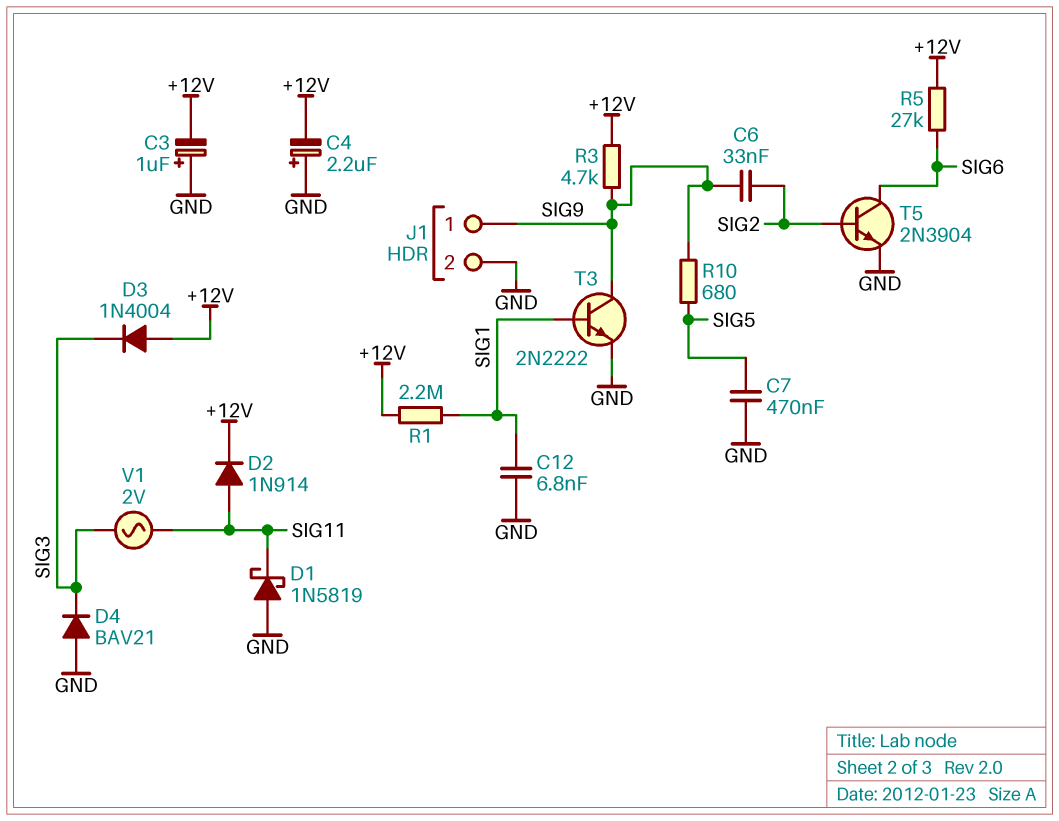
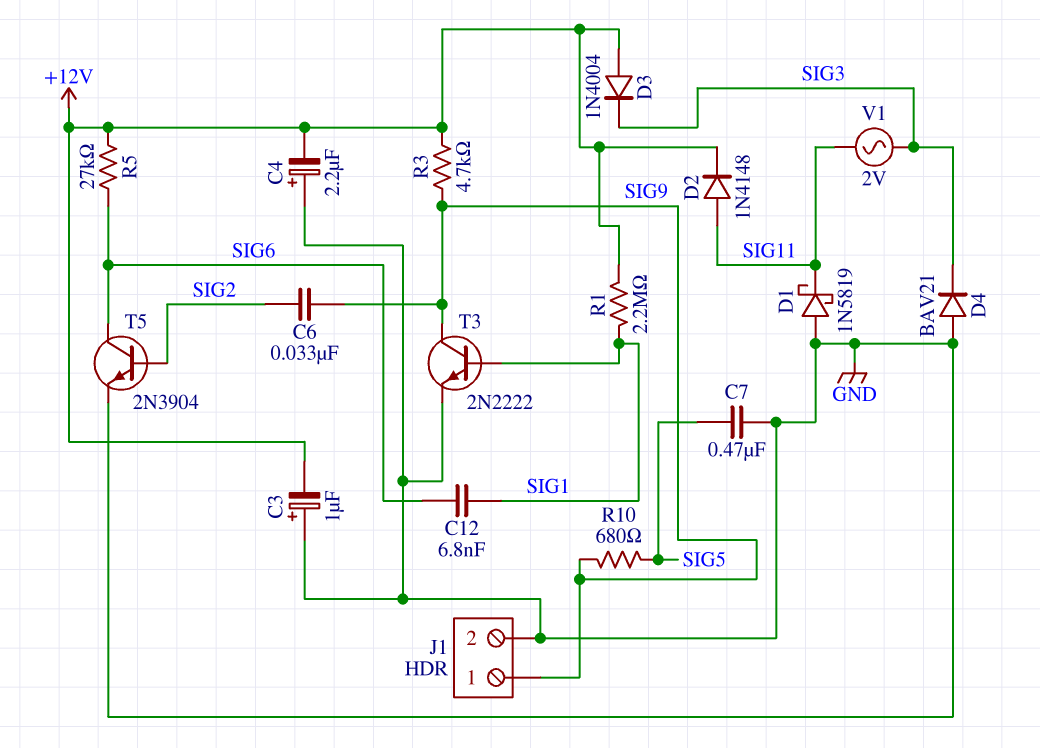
C12: 6.8nF (GND, SIG1) -> 6.8nF (SIG1, SIG6)
D2: diode 1N914 (A SIG11, K +12V) -> diode 1N4148 (A SIG11, K +12V)

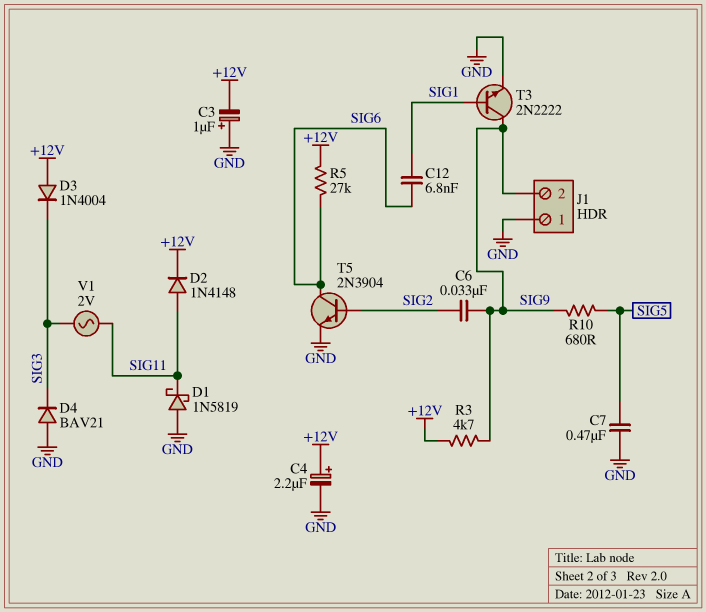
C4: 2.2uF (plus GND, minus +12V) -> 2.2uF (plus +12V, minus GND)
J1 pin 1: SIG9 -> GND
J1 pin 2: GND -> SIG9
R1: 2.2M (+12V, SIG1) -> none

